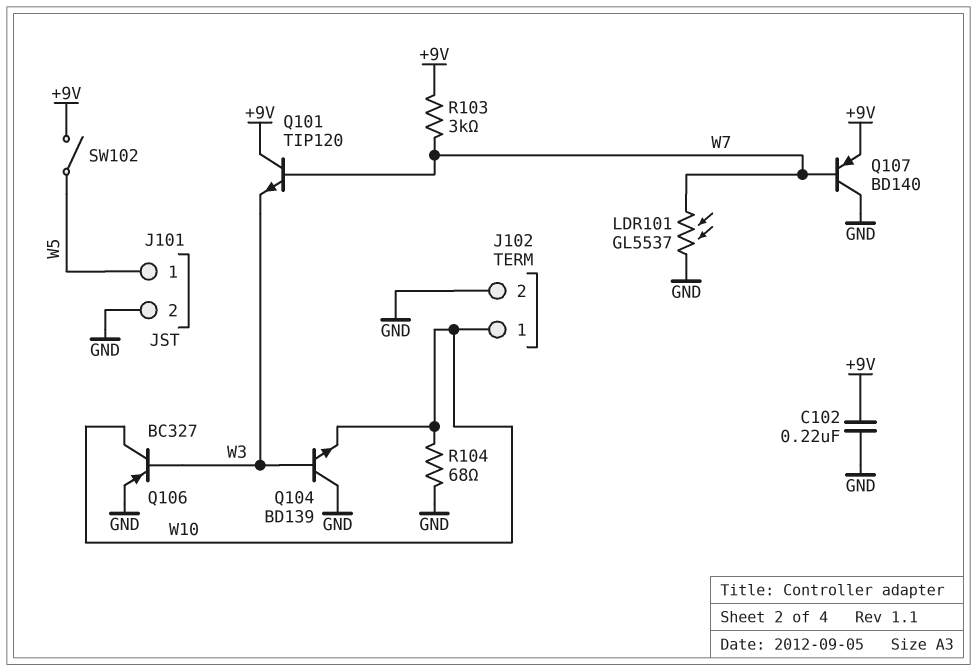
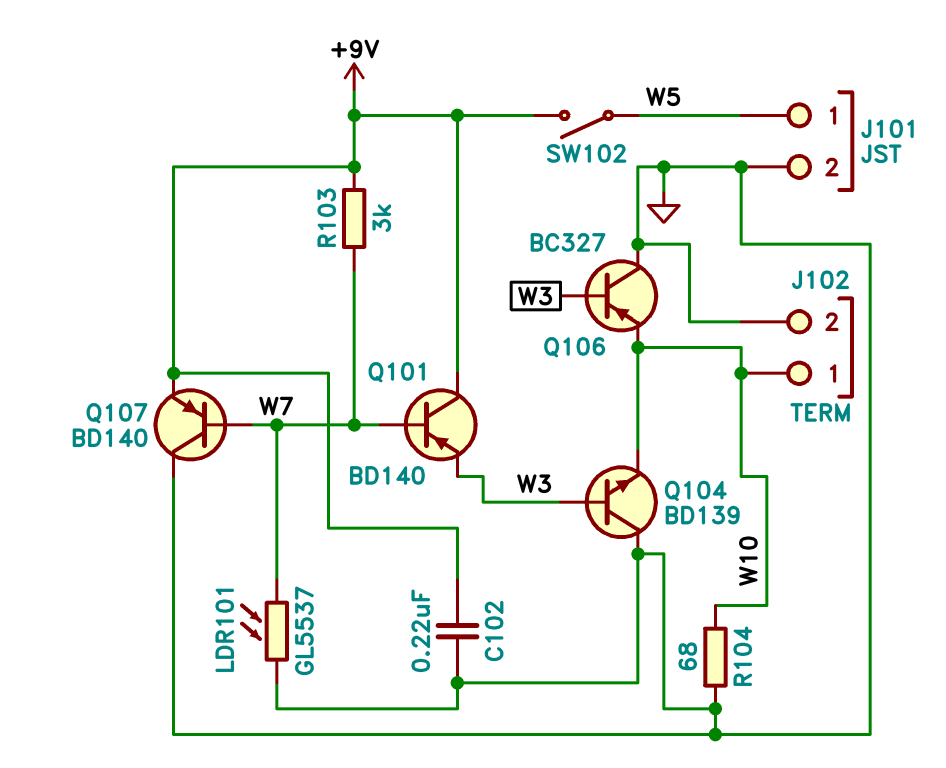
Q101: NPN TIP120 (B W7, C +9V, E W3) -> PNP BD140 (B W7, C +9V, E W3)
Q106: PNP BC327 (B W3, C W10, E GND) -> PNP BC327 (B W3, C GND, E W10)

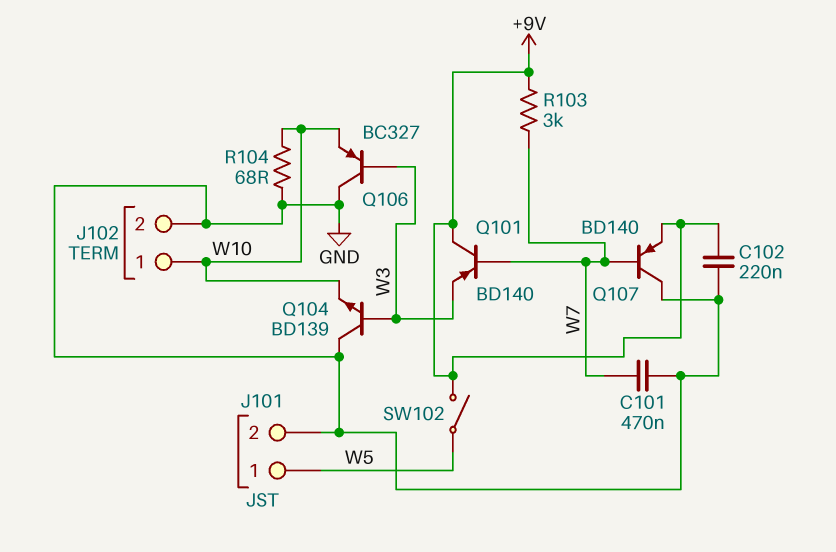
C101: none -> 470nF (GND, W7)
LDR101: GL5537 (GND, W7) -> none

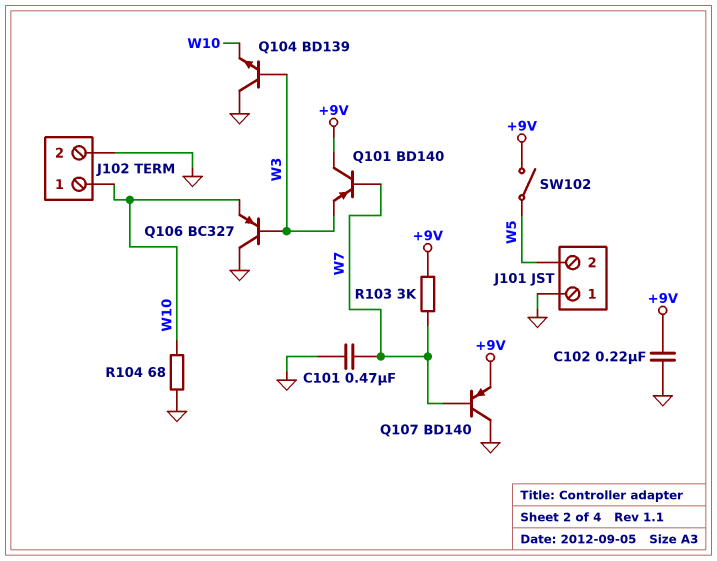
J101 pin 1: W5 -> GND
J101 pin 2: GND -> W5

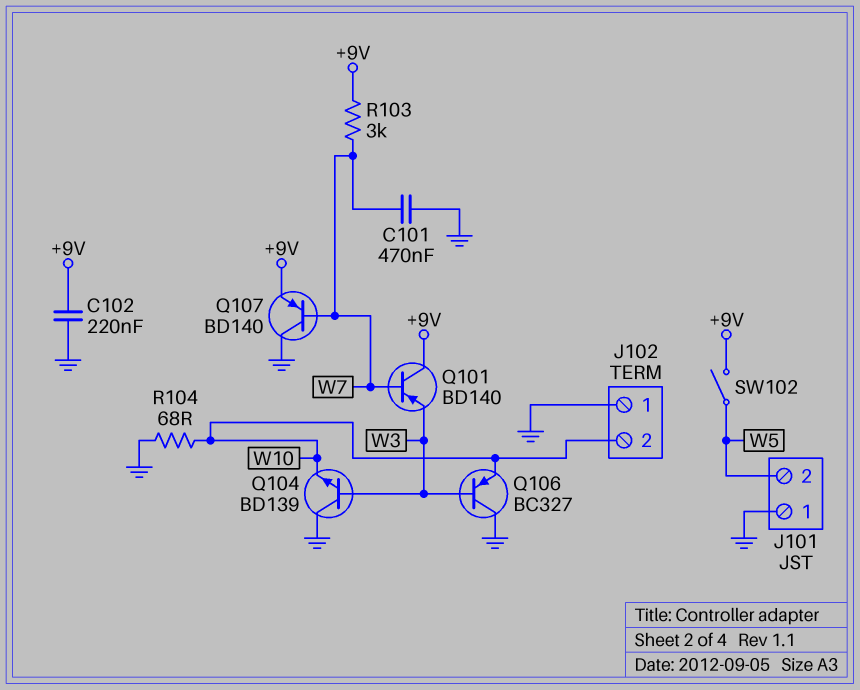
J102 pin 1: W10 -> GND
J102 pin 2: GND -> W10

